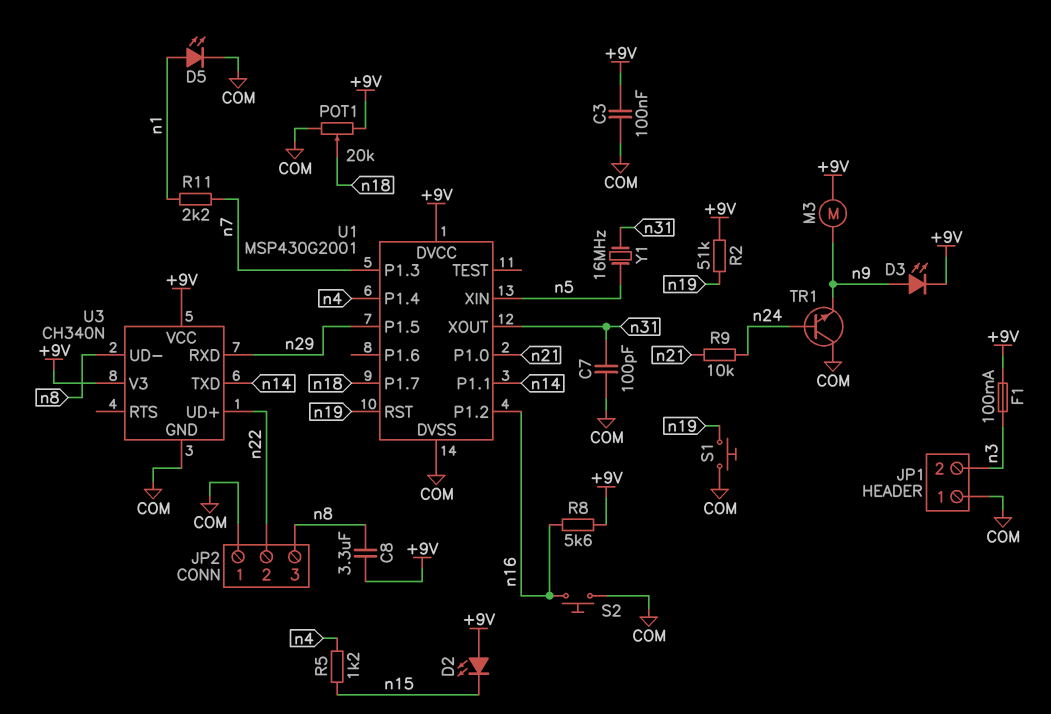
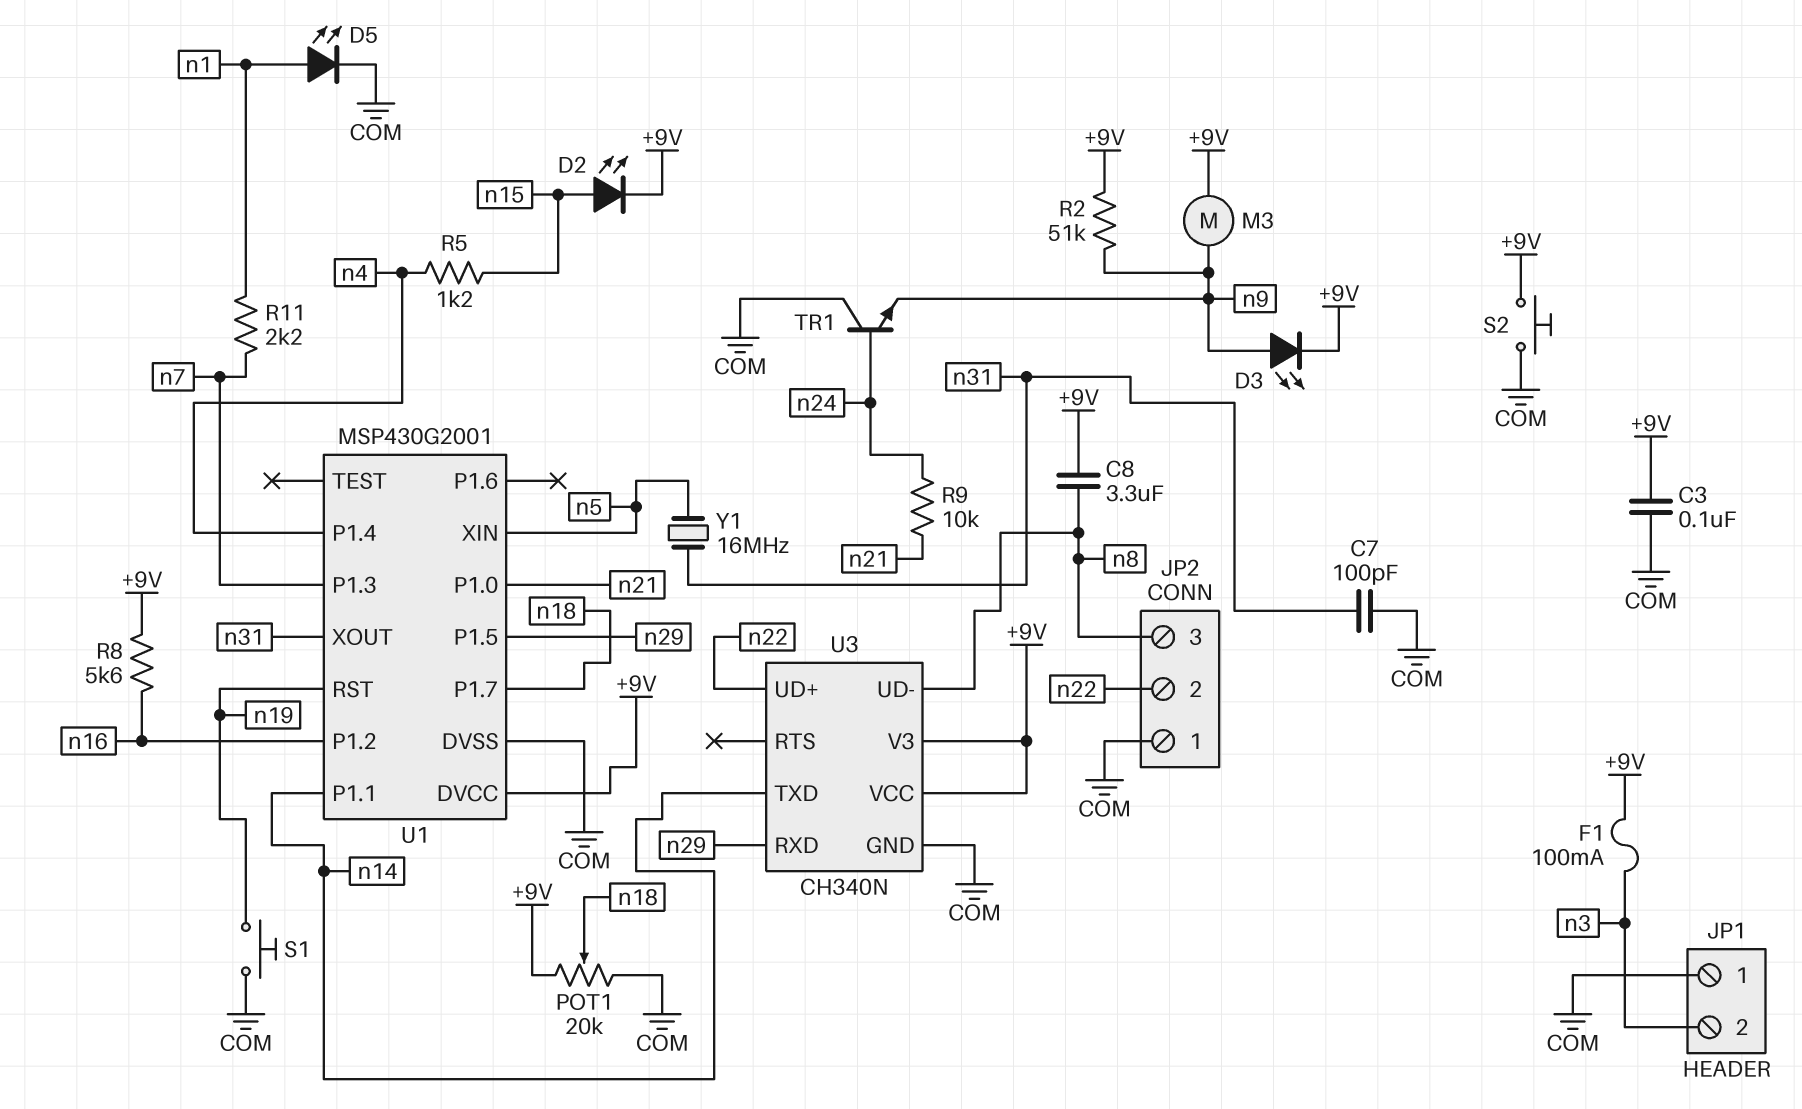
D2: LED (A +9V, K n15) -> LED (A n15, K +9V)
R2: 51k (+9V, n19) -> 51k (+9V, n9)
S2: button (COM, n16) -> button (+9V, COM)

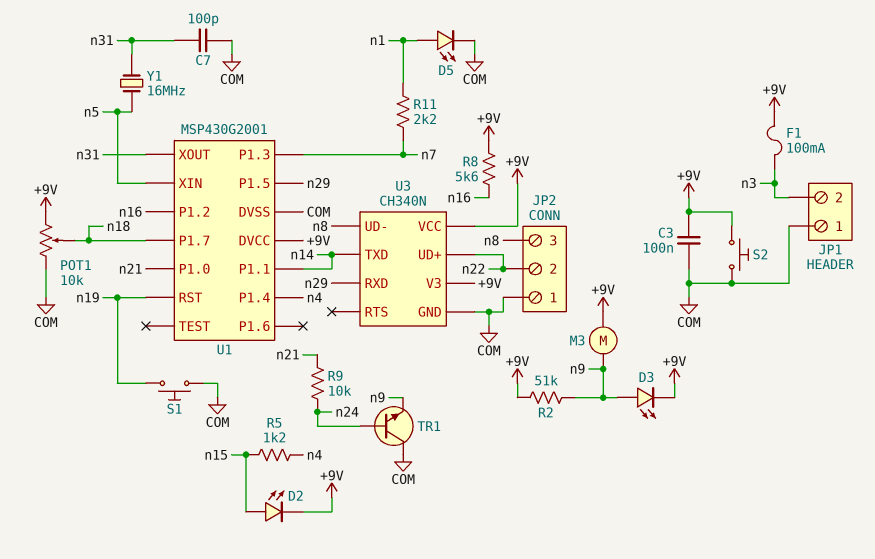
C8: 3.3uF (+9V, n8) -> none
POT1: 20k (+9V, COM, wiper n18) -> 10k (+9V, COM, wiper n18)

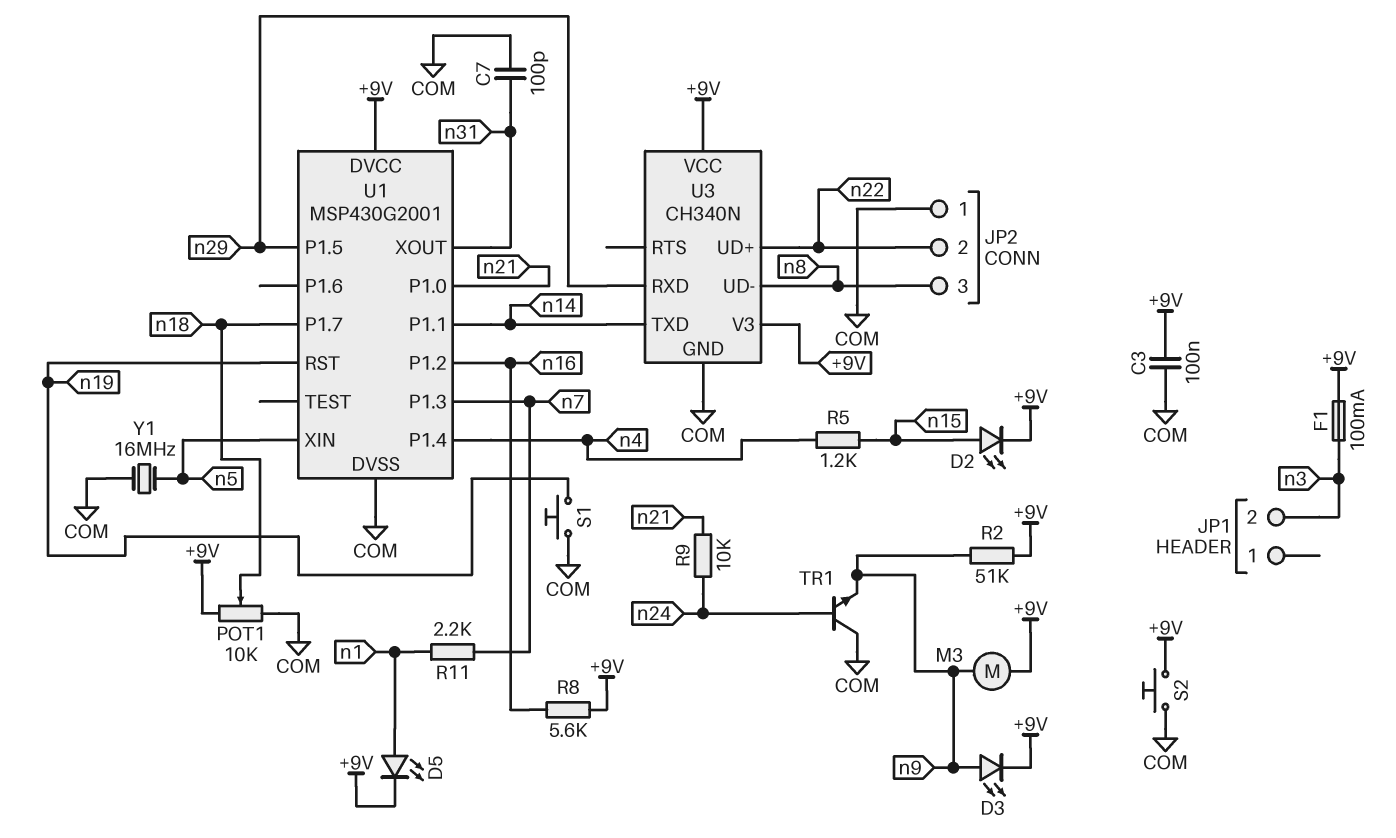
D5: LED (A n1, K COM) -> LED (A n1, K +9V)
JP1 pin 1: COM -> none
Y1: 16MHz (n5, n31) -> 16MHz (COM, n5)

